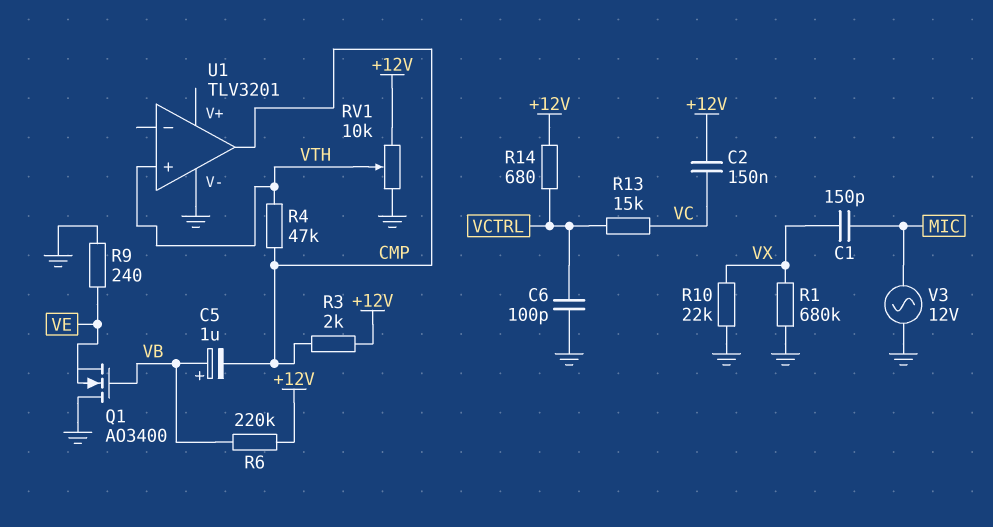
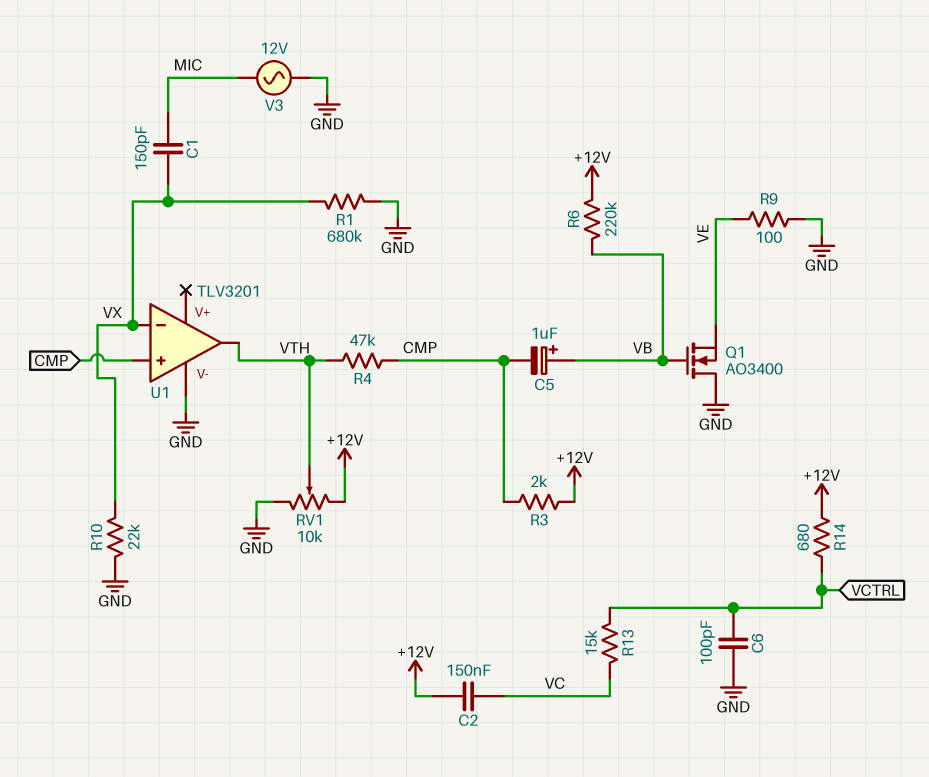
R9: 240 (GND, VE) -> 100 (GND, VE)
U1 pin in+: VTH -> CMP
U1 pin in-: none -> VX
U1 pin out: CMP -> VTH

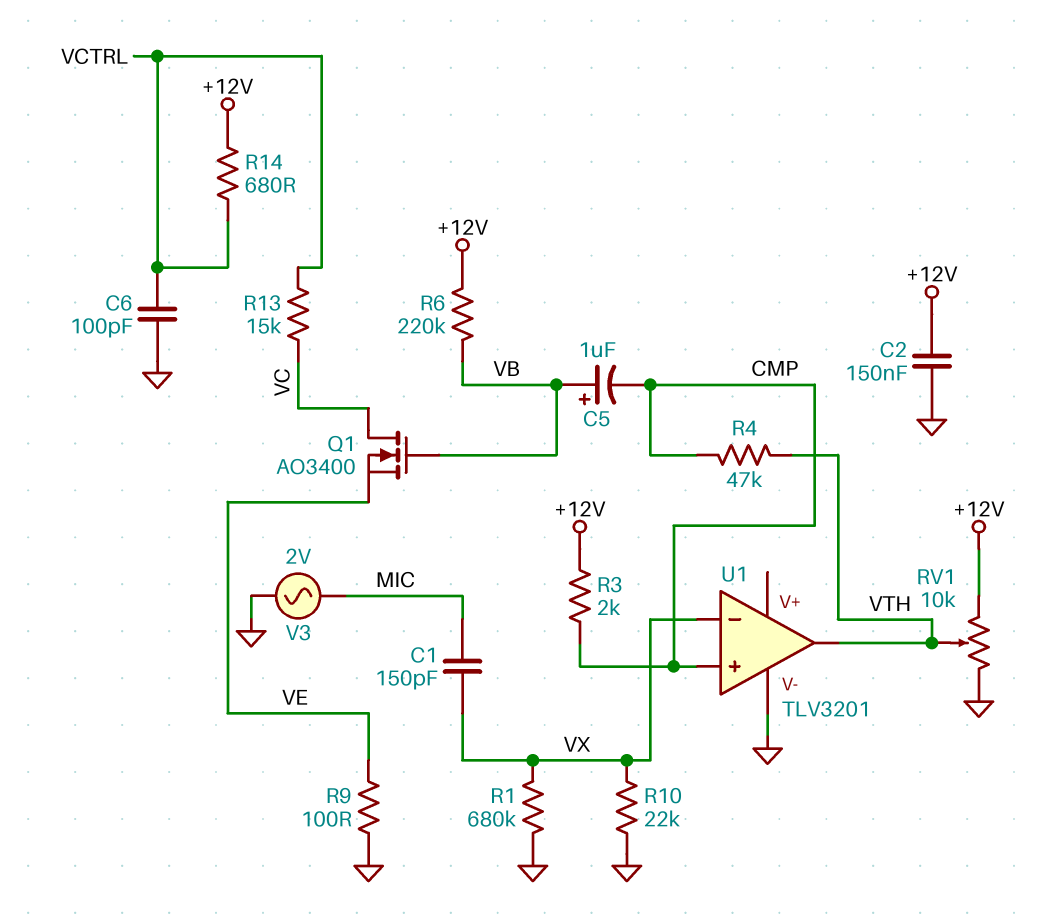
C2: 150nF (+12V, VC) -> 150nF (+12V, GND)
Q1: NMOS AO3400 (G VB, D GND, S VE) -> NMOS AO3400 (G VB, D VC, S VE)
V3: AC 12V (GND, MIC) -> AC 2V (GND, MIC)

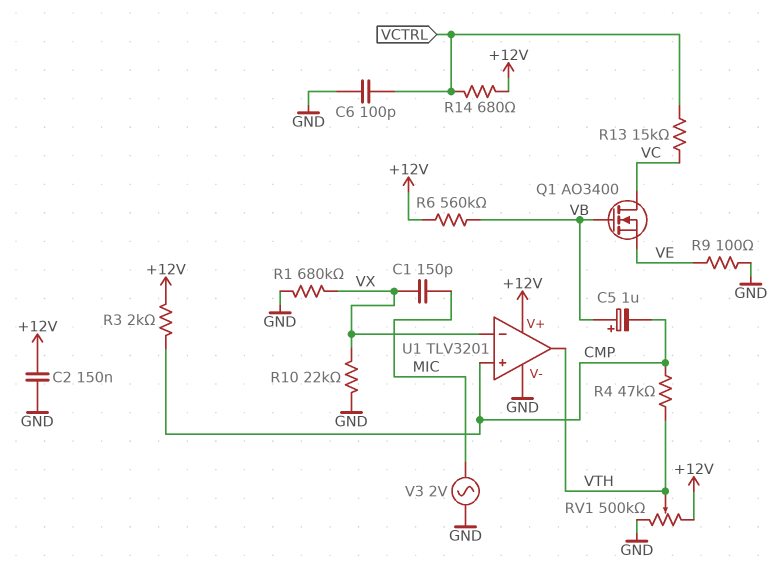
R6: 220k (+12V, VB) -> 560k (+12V, VB)
RV1: 10k (+12V, GND, wiper VTH) -> 500k (+12V, GND, wiper VTH)
U1 pin V+: none -> +12V

